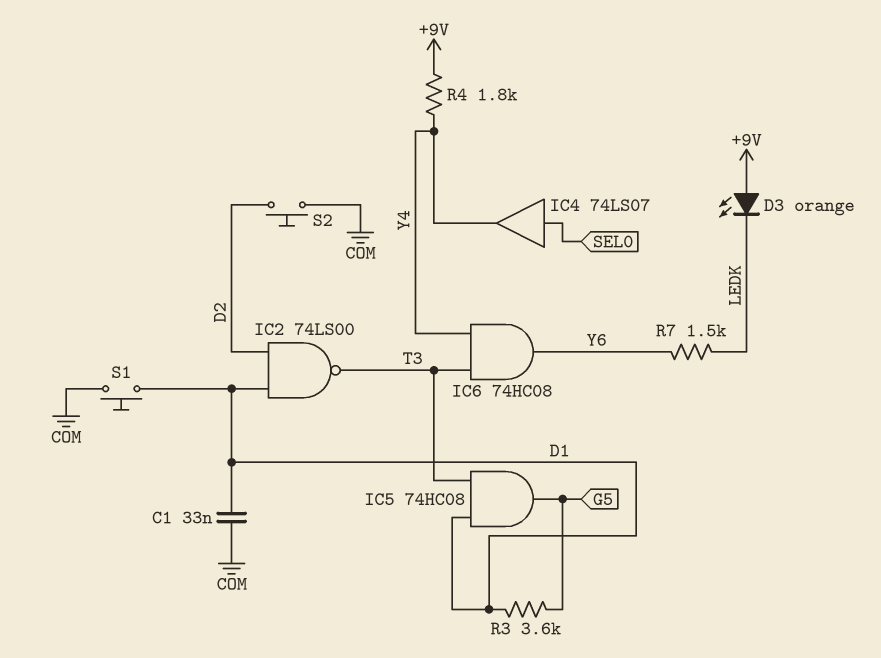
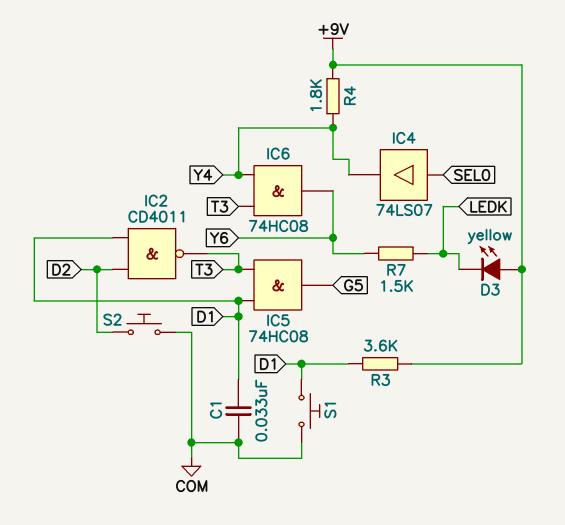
D3: LED orange (A +9V, K LEDK) -> LED yellow (A +9V, K LEDK)
IC2: NAND 74LS00 (in D1, in D2, out T3) -> NAND CD4011 (in D1, in D2, out T3)
R3: 3.6k (D1, G5) -> 3.6k (+9V, D1)

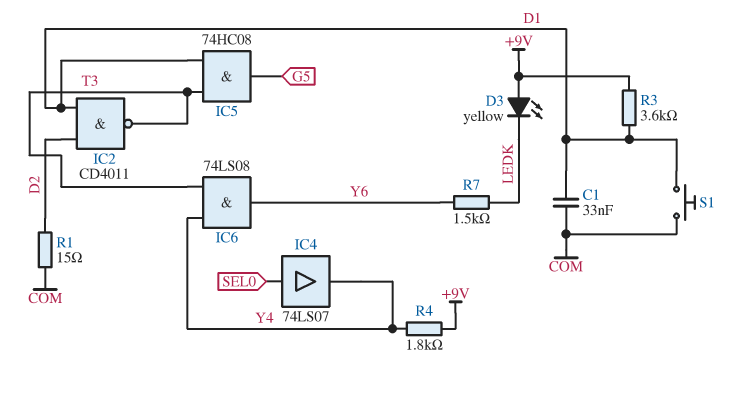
IC6: AND 74HC08 (in T3, in Y4, out Y6) -> AND 74LS08 (in T3, in Y4, out Y6)
R1: none -> 15 (COM, D2)
S2: button (COM, D2) -> none

